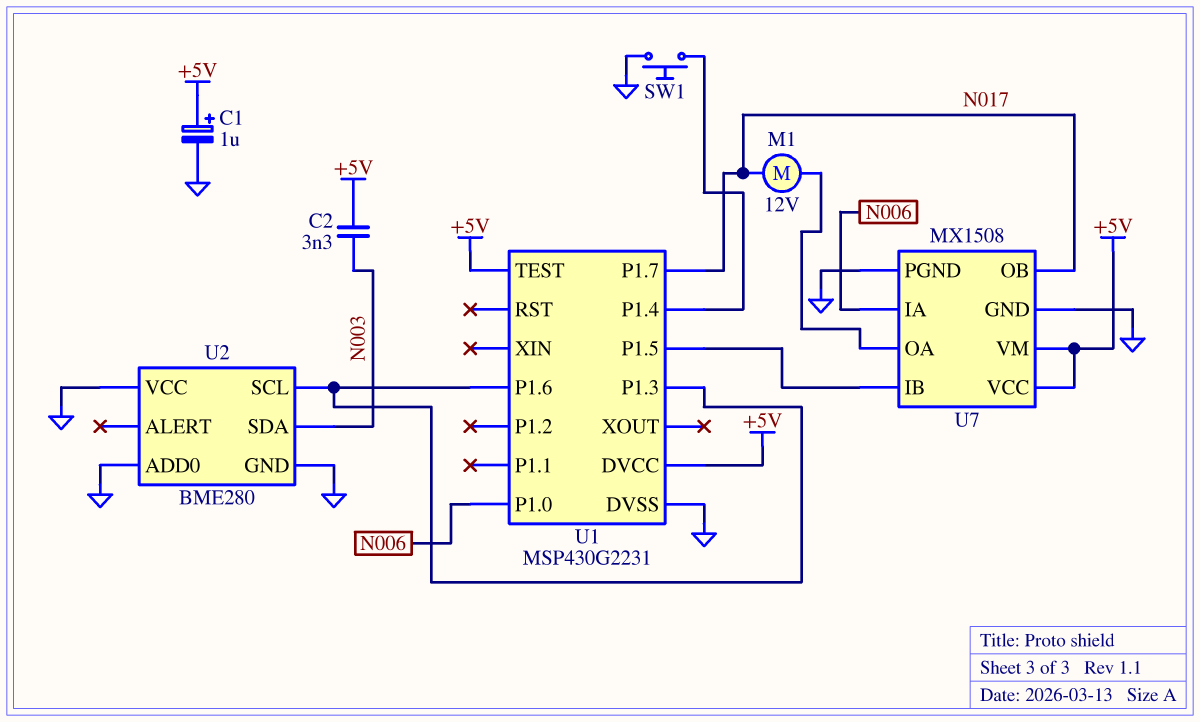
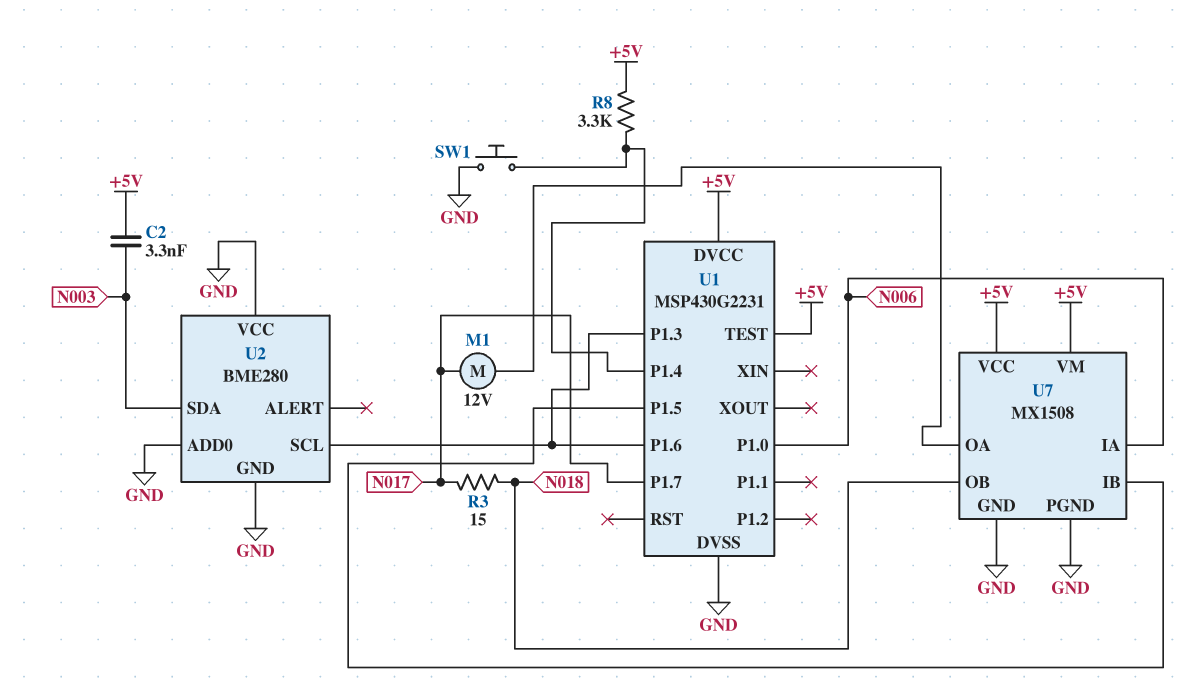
C1: 1uF (plus +5V, minus GND) -> none
R3: none -> 15 (N017, N018)
R8: none -> 3.3k (+5V, U1/P1.4)
U7 pin OB: N017 -> N018

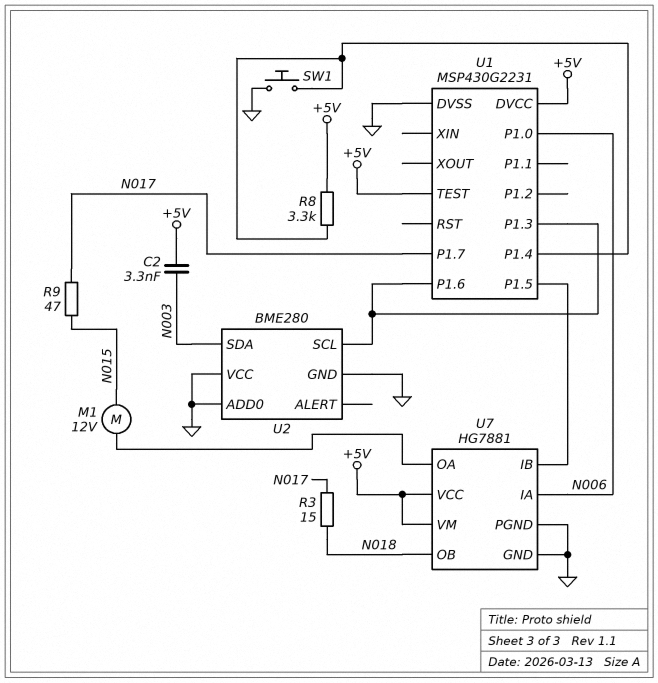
M1: motor 12V (N017, U7/OA) -> motor 12V (N015, U7/OA)
R9: none -> 47 (N015, N017)
U7: MX1508 -> HG7881

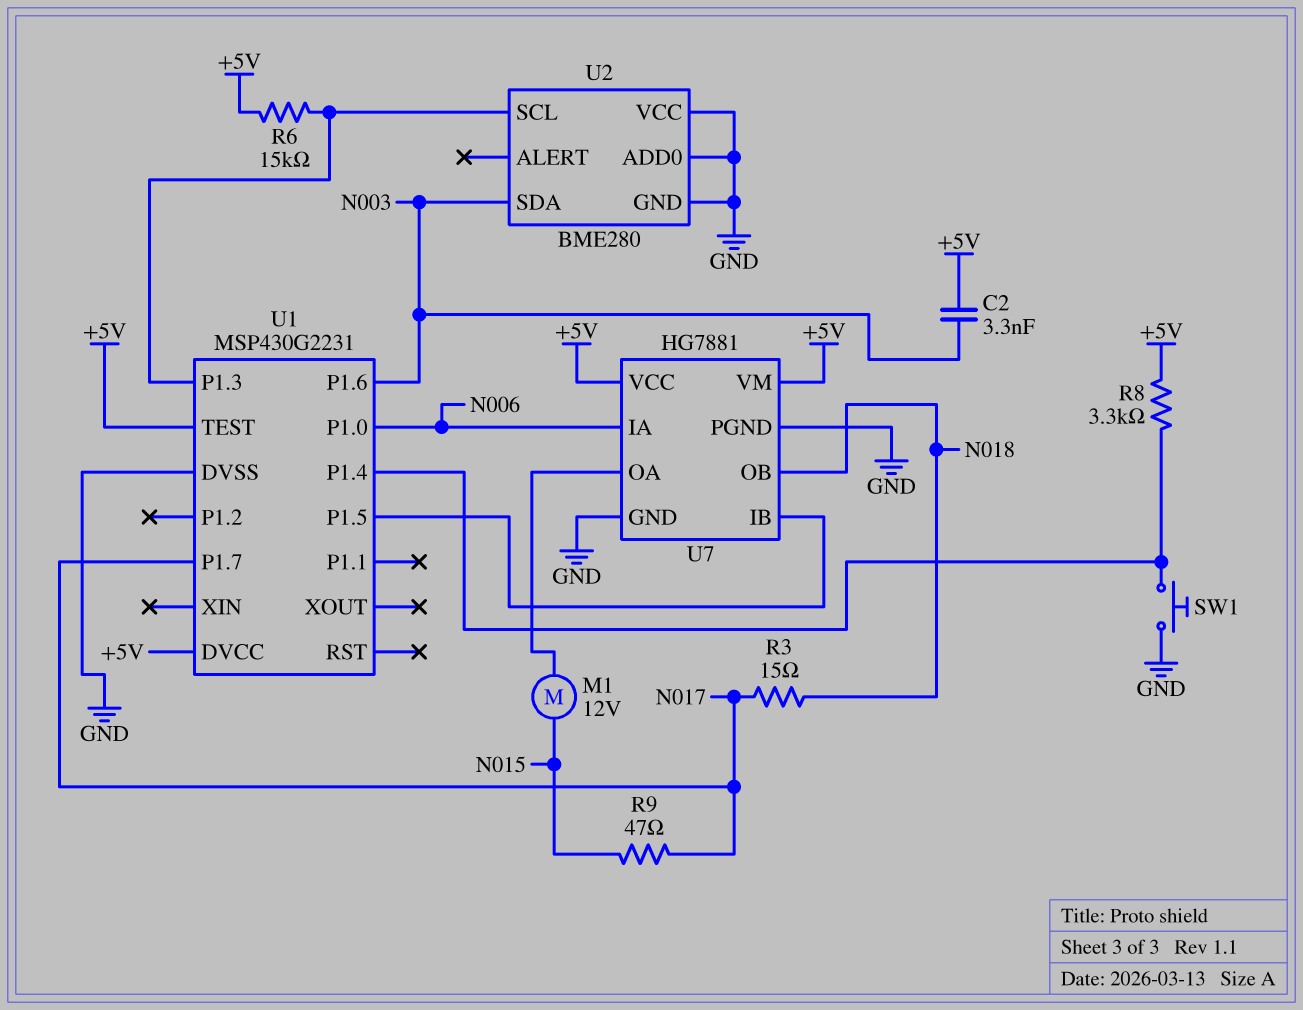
R6: none -> 15k (+5V, U1/P1.3)
U1 pin P1.6: U1/P1.3 -> N003

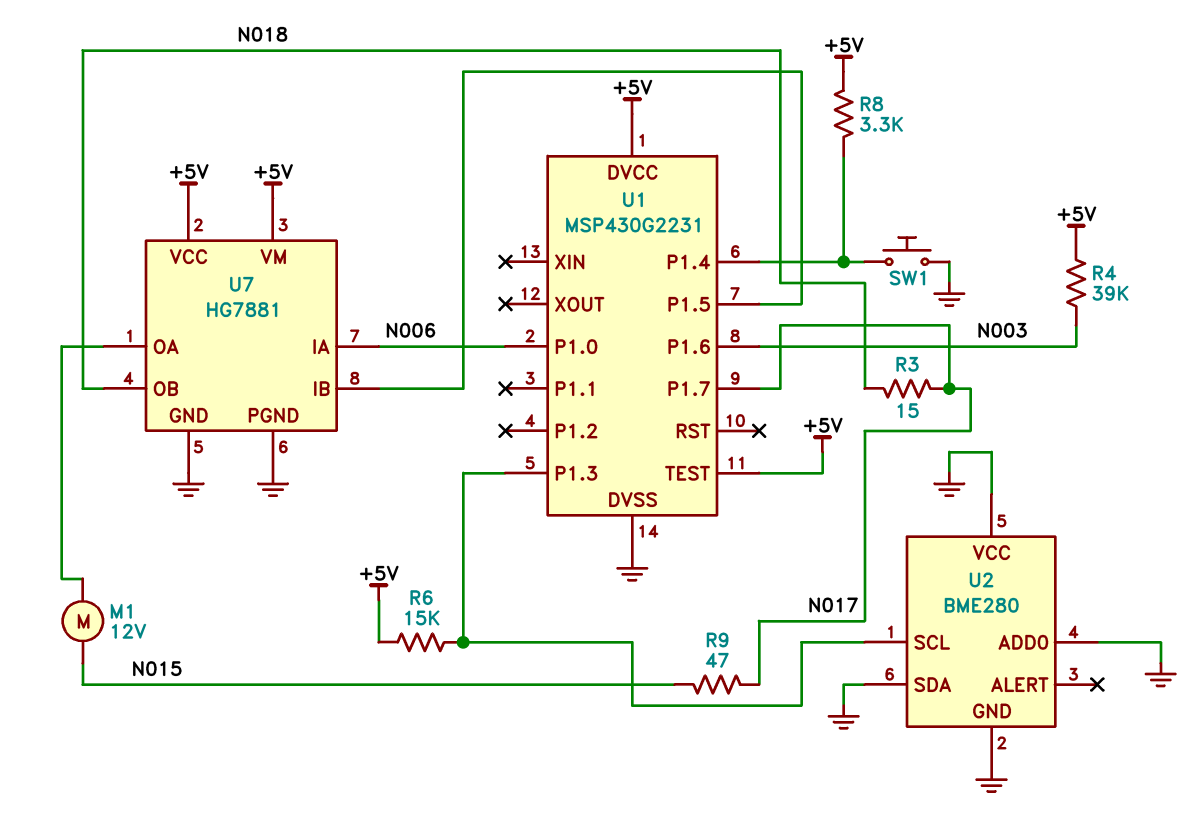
C2: 3.3nF (+5V, N003) -> none
R4: none -> 39k (+5V, N003)
U2 pin SDA: N003 -> GND

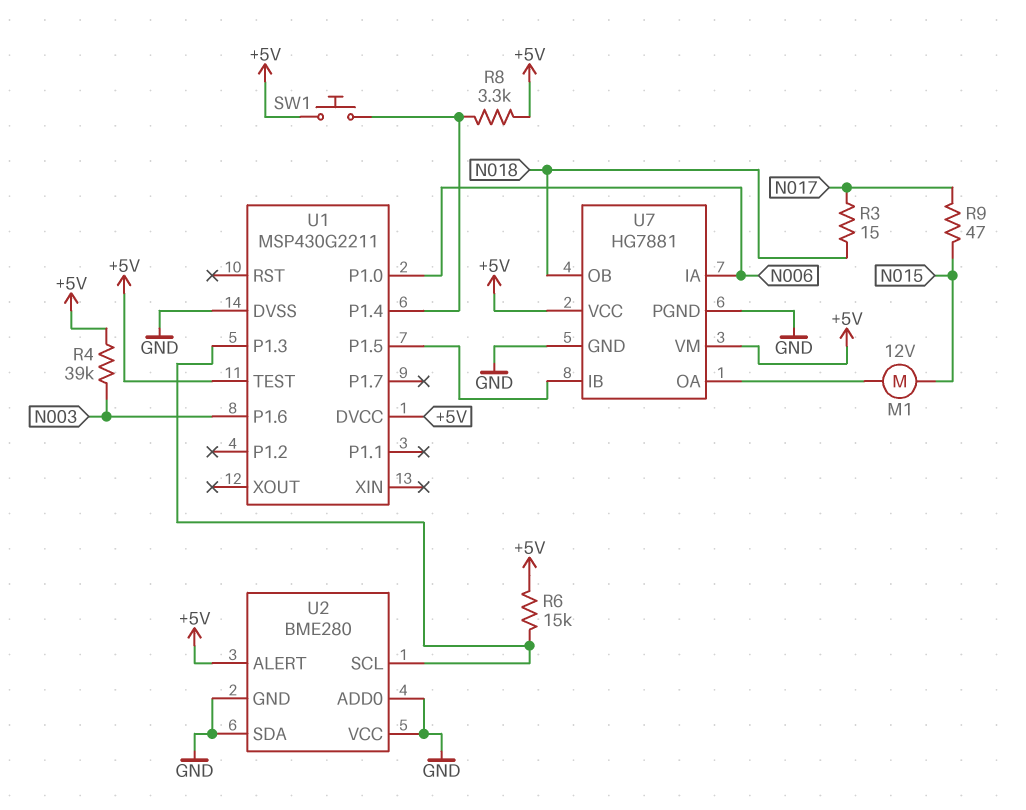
SW1: button (GND, U1/P1.4) -> button (+5V, U1/P1.4)
U1: MSP430G2231 -> MSP430G2211
U1 pin P1.7: N017 -> none
U2 pin ALERT: none -> +5V

